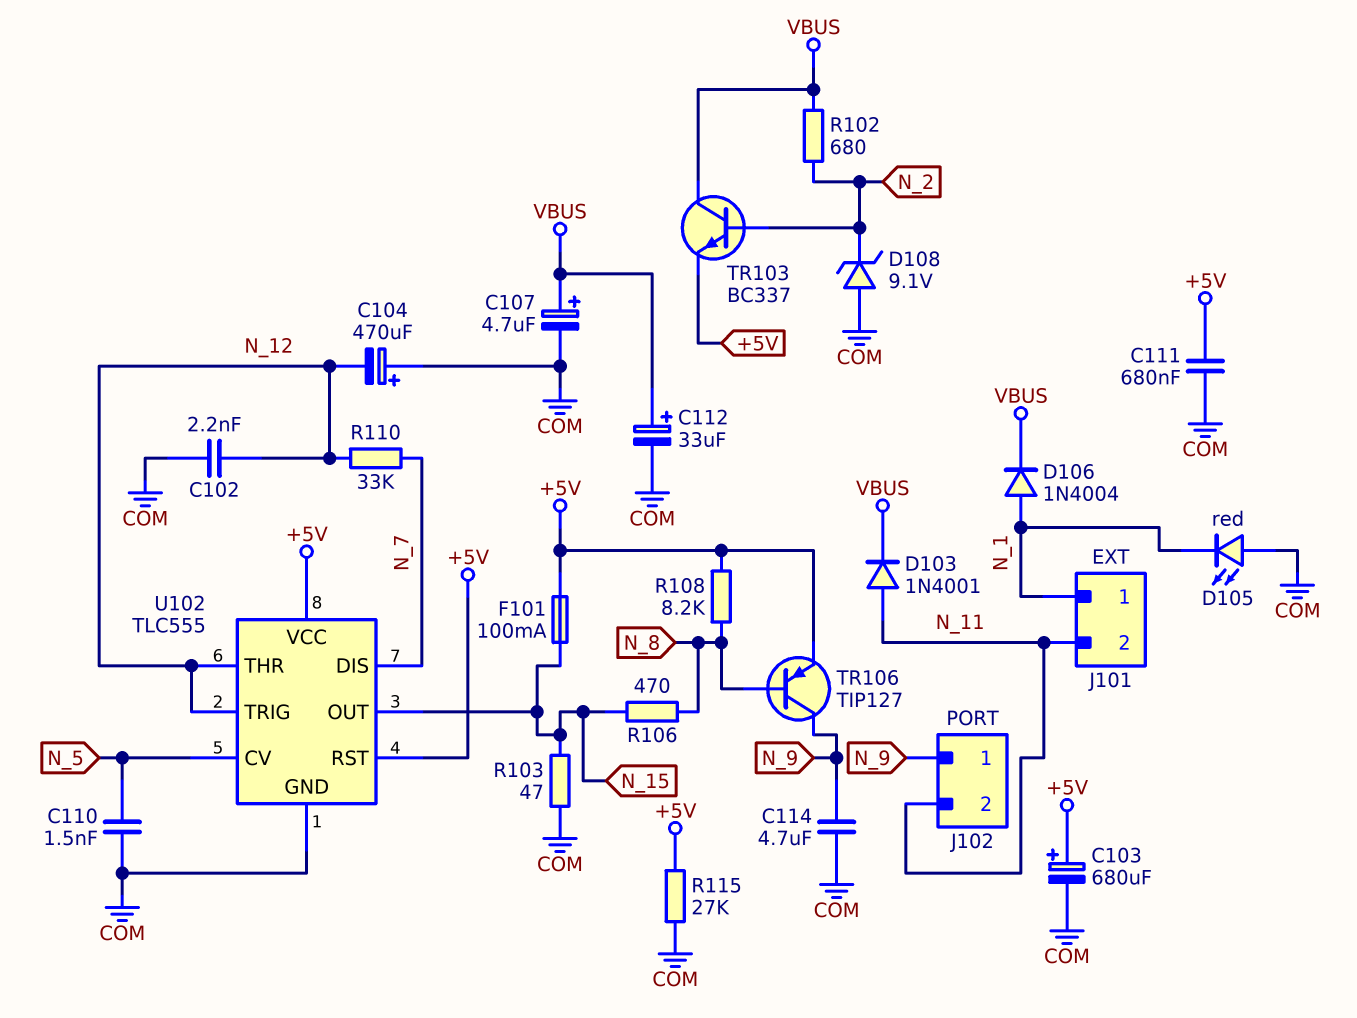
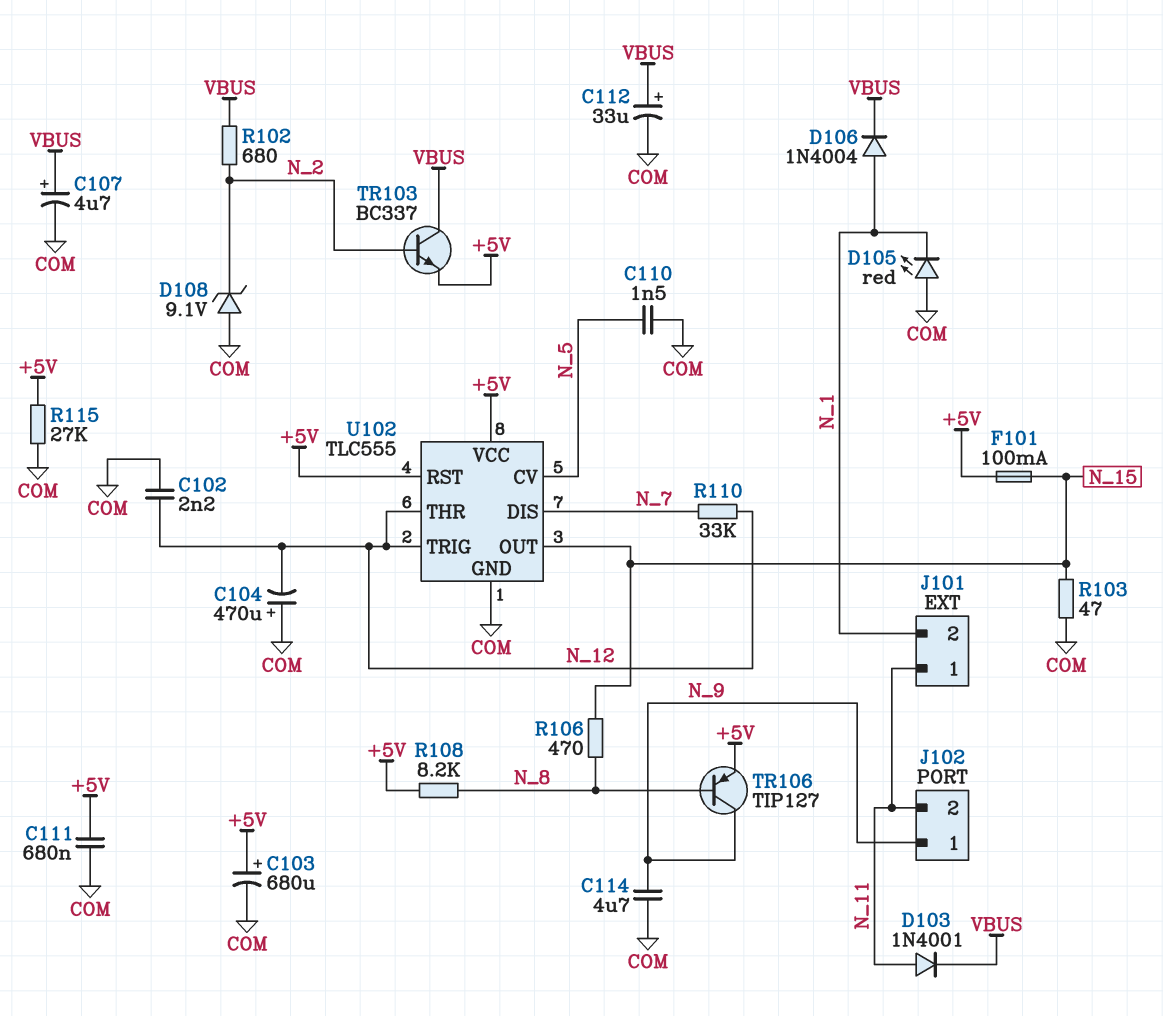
J101 pin 1: N_1 -> N_11
J101 pin 2: N_11 -> N_1

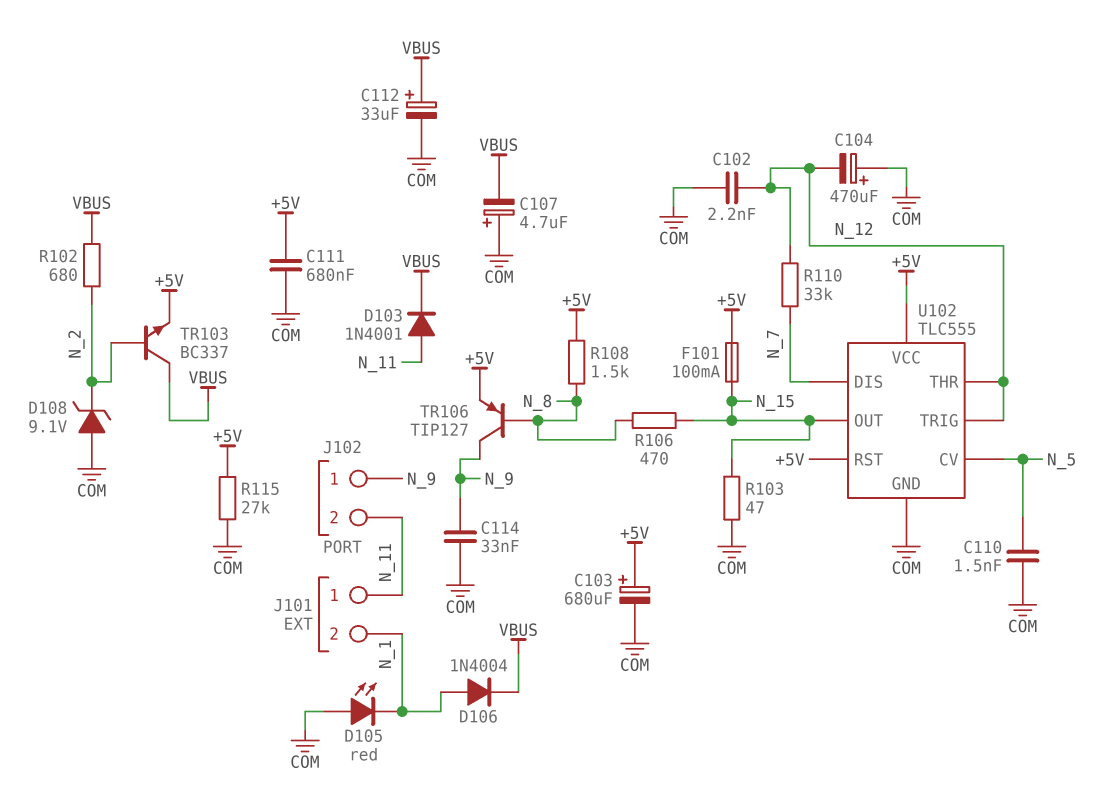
C107: 4.7uF (plus VBUS, minus COM) -> 4.7uF (plus COM, minus VBUS)
C114: 4.7uF (COM, N_9) -> 33nF (COM, N_9)
R108: 8.2k (+5V, N_8) -> 1.5k (+5V, N_8)

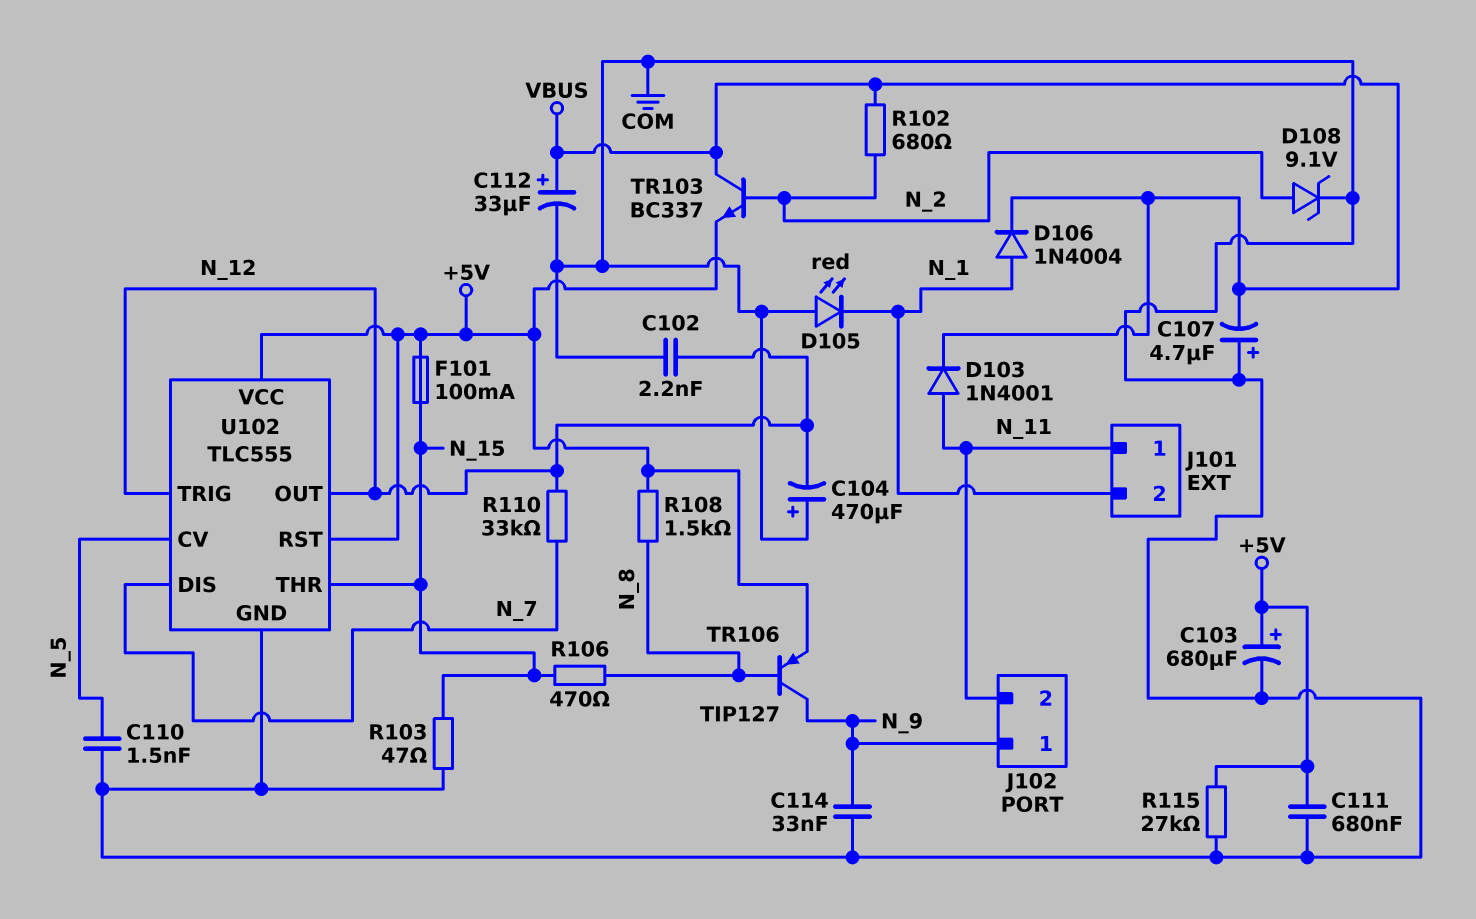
D108: zener 9.1V (A COM, K N_2) -> zener 9.1V (A N_2, K COM)
U102 pin OUT: N_15 -> N_12
U102 pin THR: N_12 -> N_15

